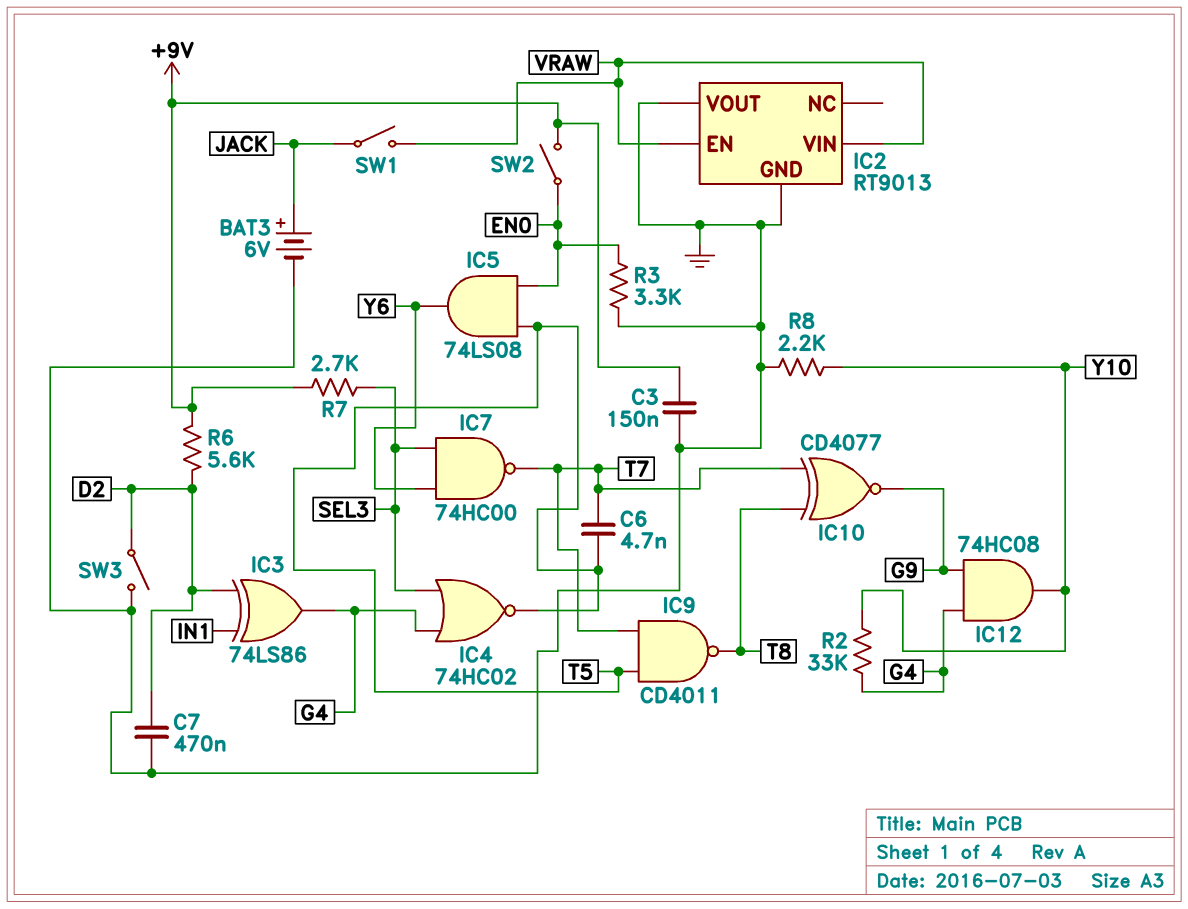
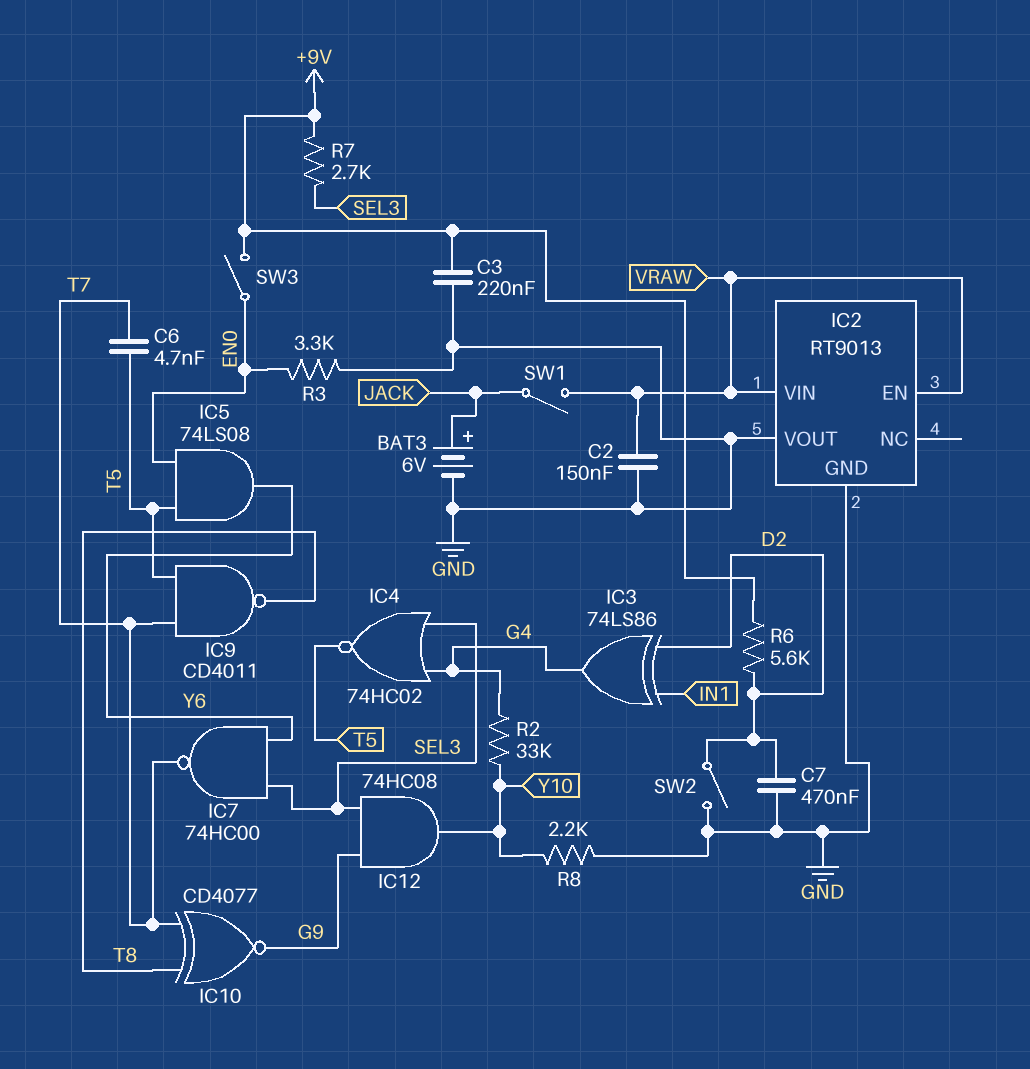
C2: none -> 150nF (GND, VRAW)
C3: 150nF (+9V, GND) -> 220nF (+9V, GND)
IC12: AND 74HC08 (in G4, in G9, out Y10) -> AND 74HC08 (in G9, in SEL3, out Y10)
SW2: switch (+9V, EN0) -> switch (D2, GND)
SW3: switch (D2, GND) -> switch (+9V, EN0)

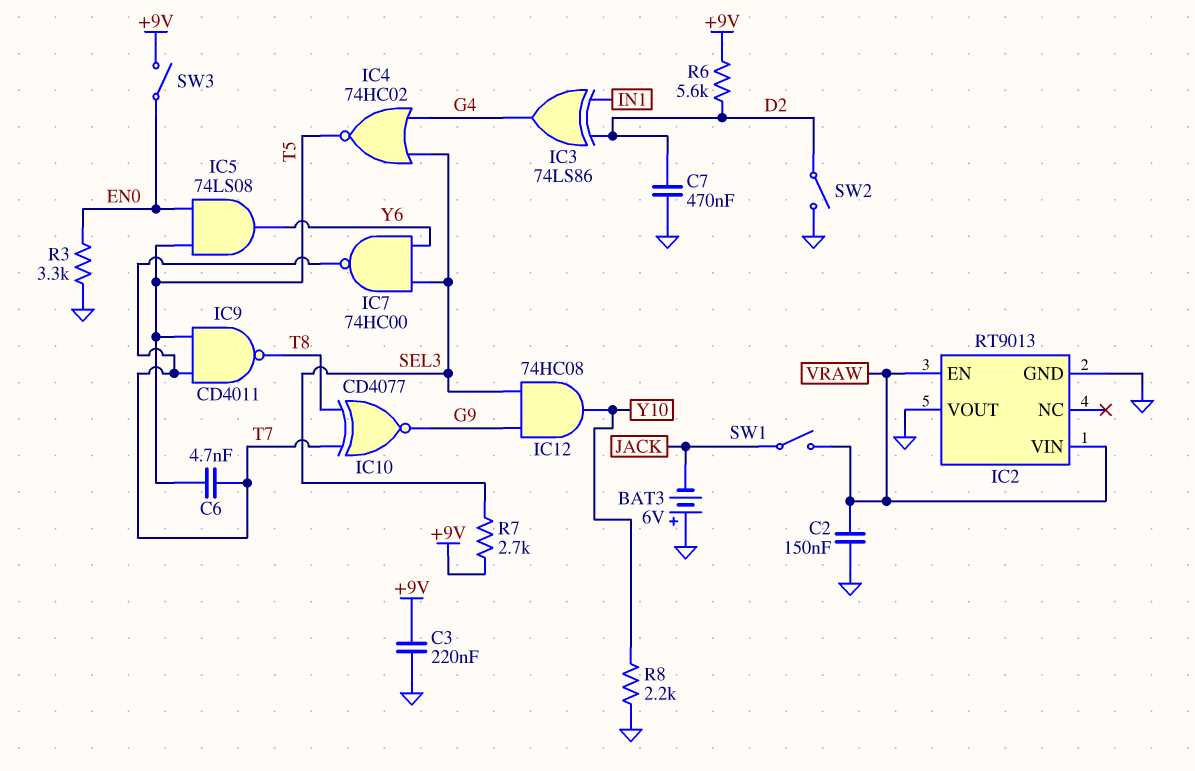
BAT3: 6V (plus JACK, minus GND) -> 6V (plus GND, minus JACK)
R2: 33k (G4, Y10) -> none

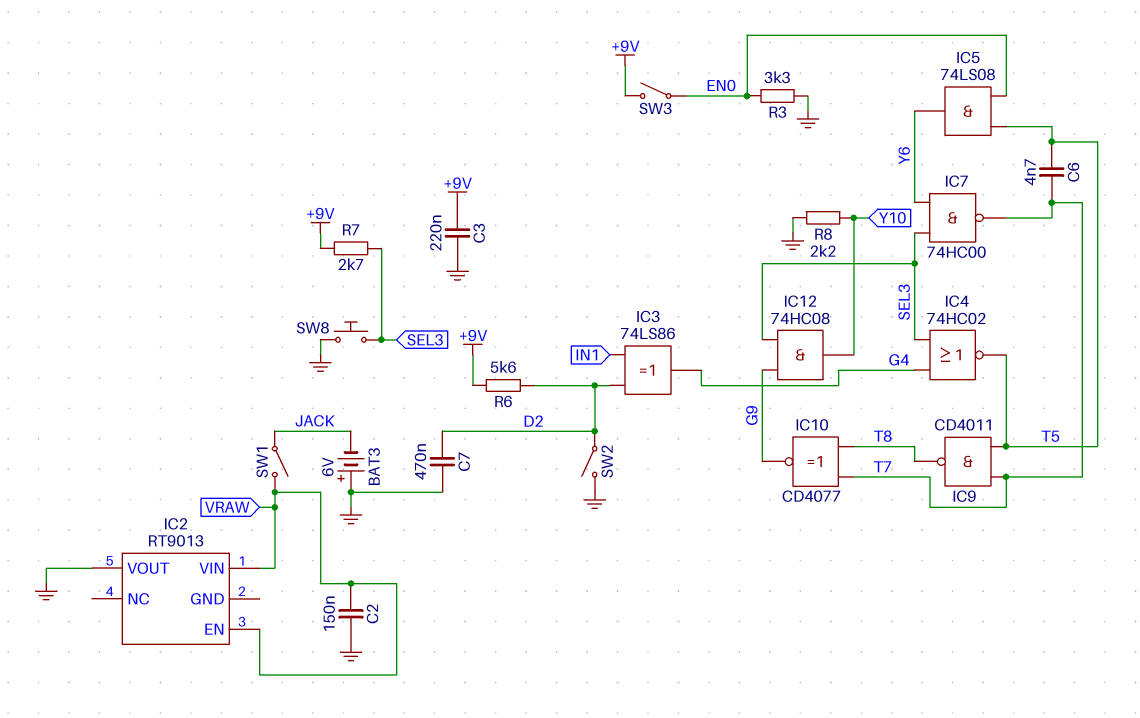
IC2 pin GND: GND -> none
SW8: none -> button (GND, SEL3)

